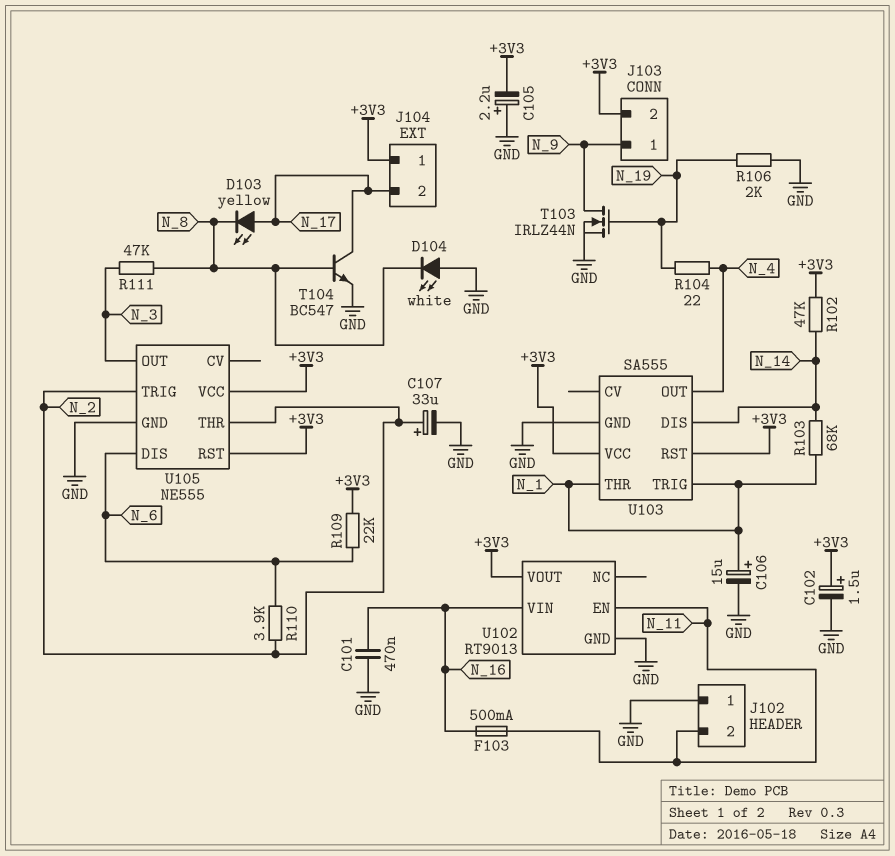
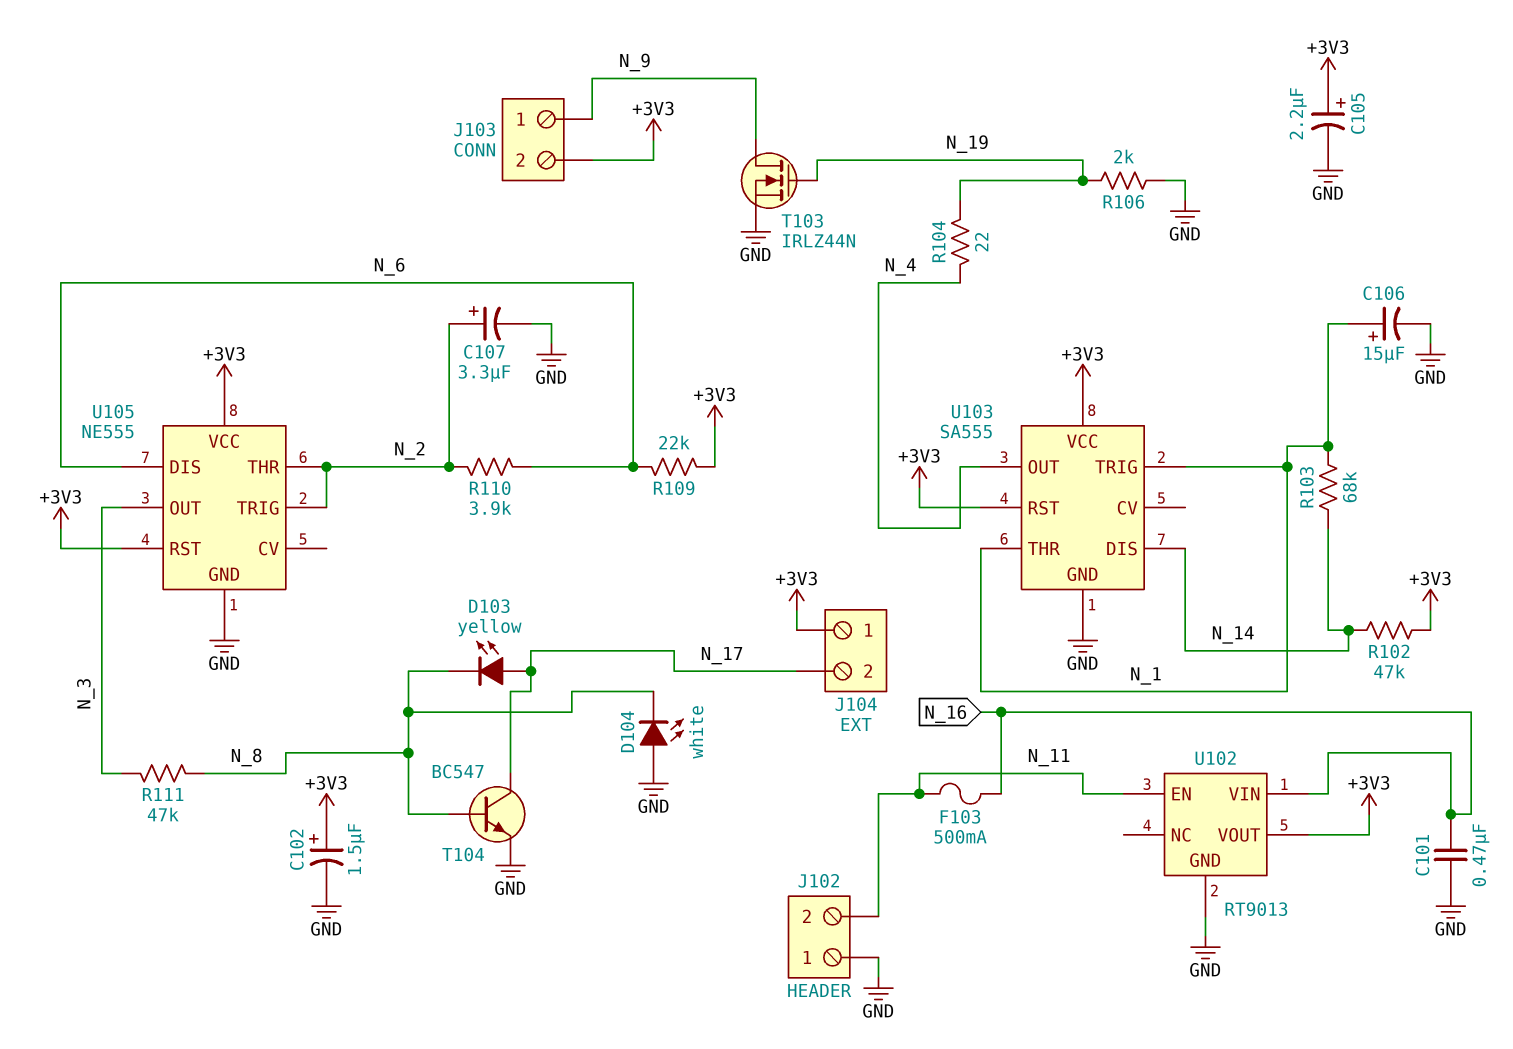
C105: 2.2uF (plus GND, minus +3V3) -> 2.2uF (plus +3V3, minus GND)
C107: 33uF (plus N_2, minus GND) -> 3.3uF (plus N_2, minus GND)

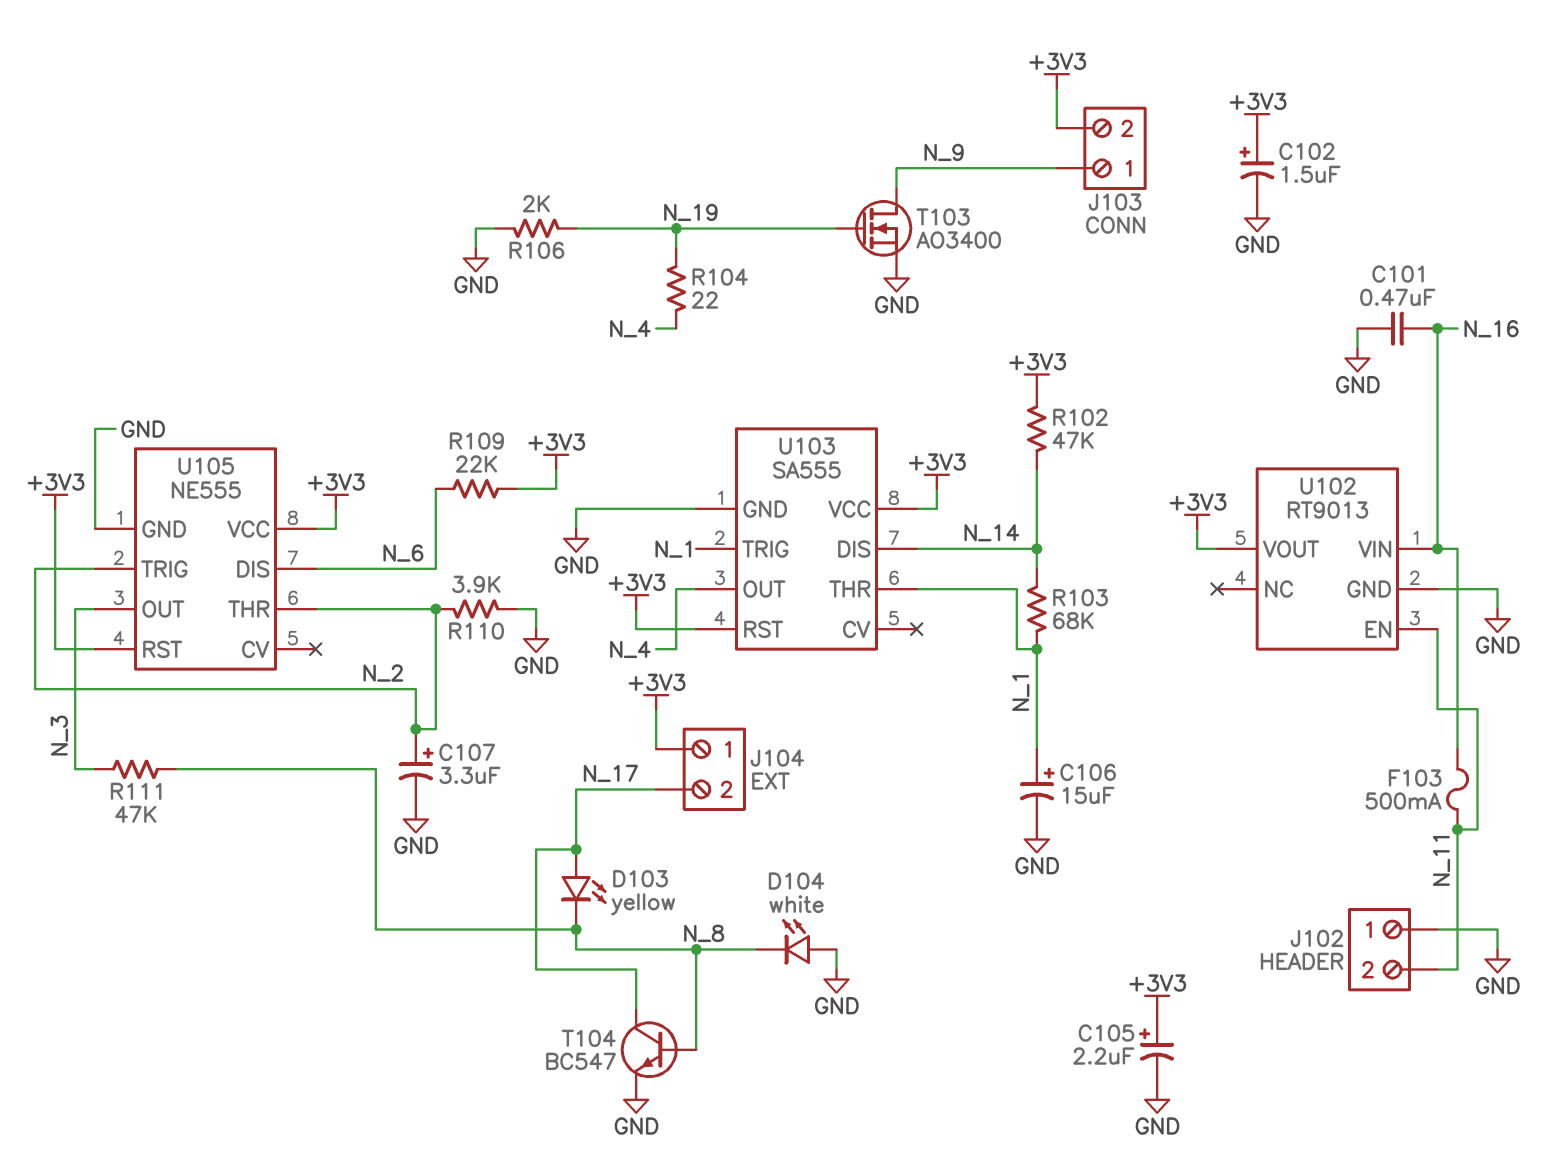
R110: 3.9k (N_2, N_6) -> 3.9k (GND, N_2)
T103: NMOS IRLZ44N (G N_19, D N_9, S GND) -> NMOS AO3400 (G N_19, D N_9, S GND)

